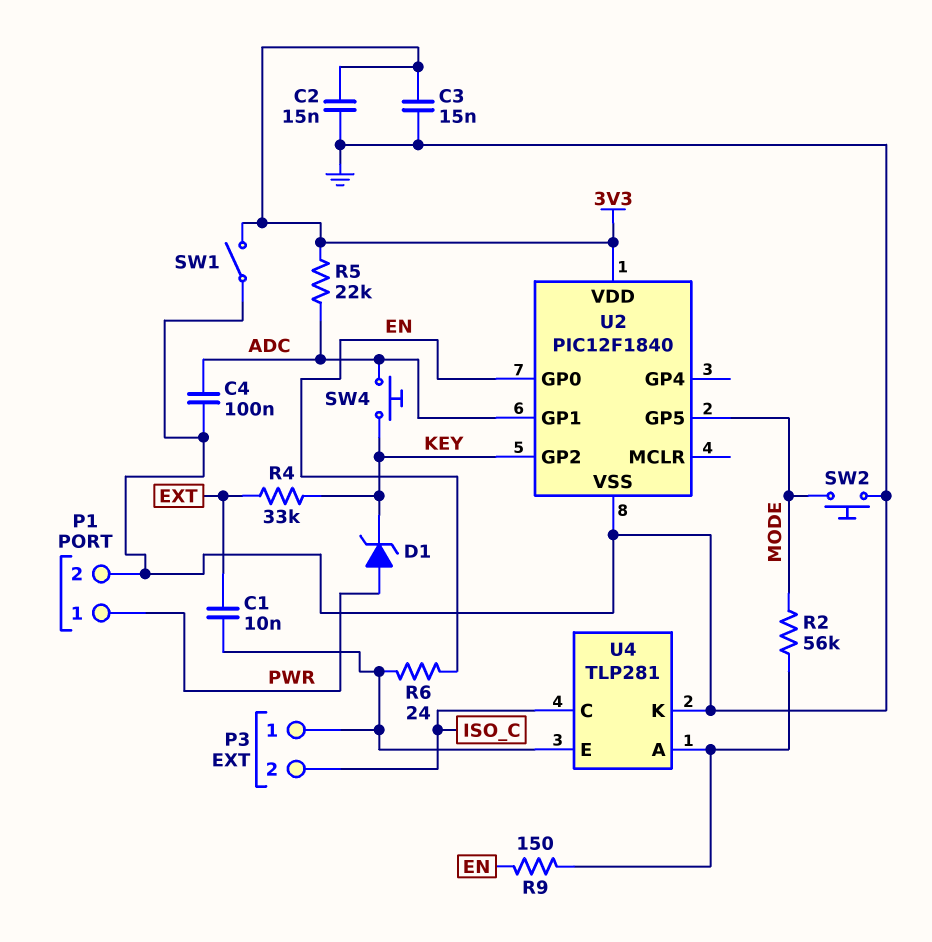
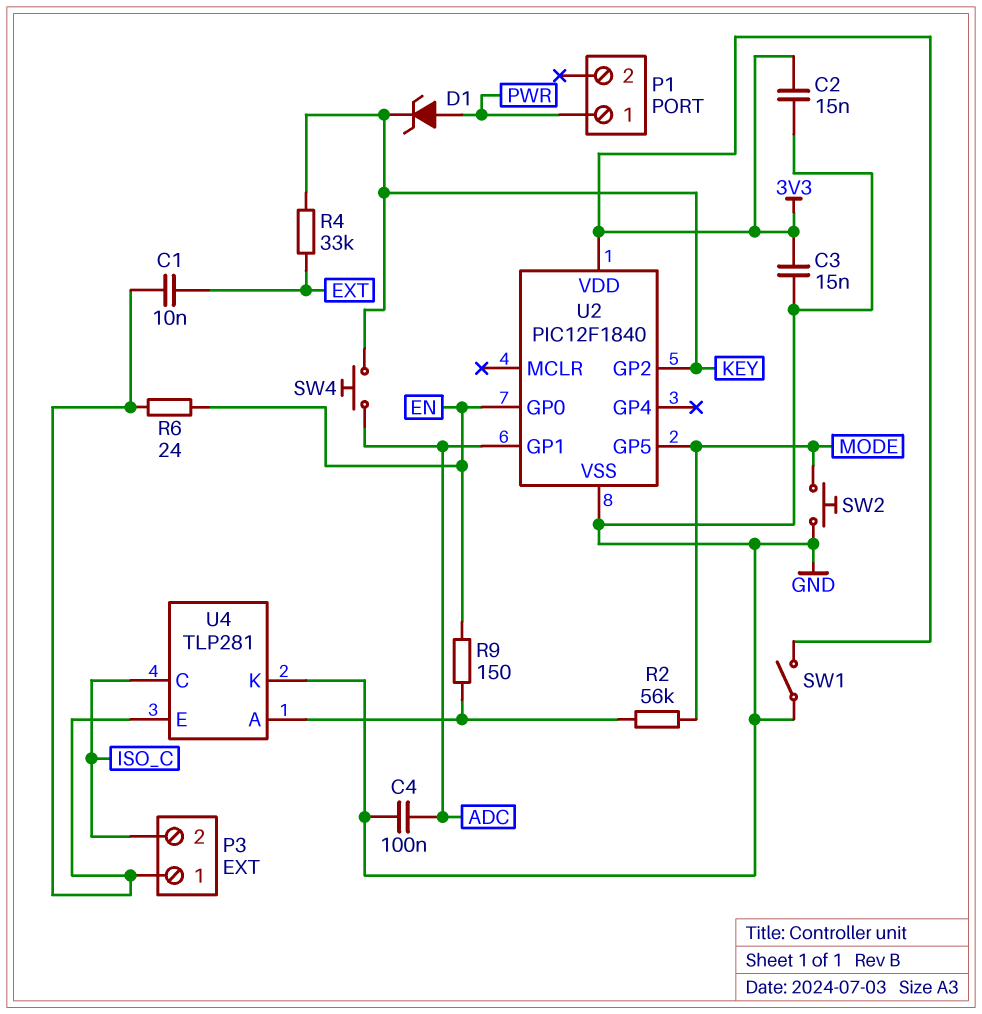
P1 pin 2: GND -> none
R5: 22k (3V3, ADC) -> none

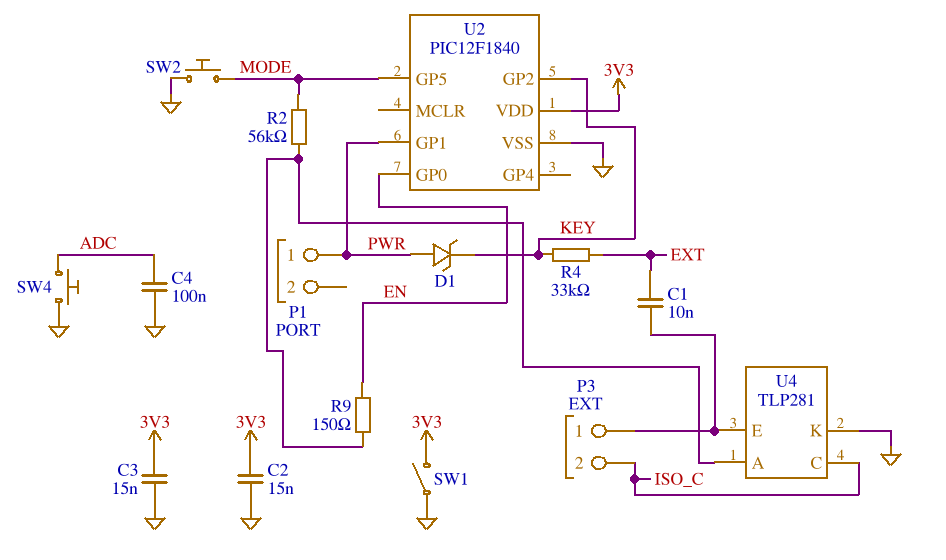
R6: 24 (EN, P3/1) -> none
SW4: button (ADC, KEY) -> button (ADC, GND)
U2 pin GP1: ADC -> PWR

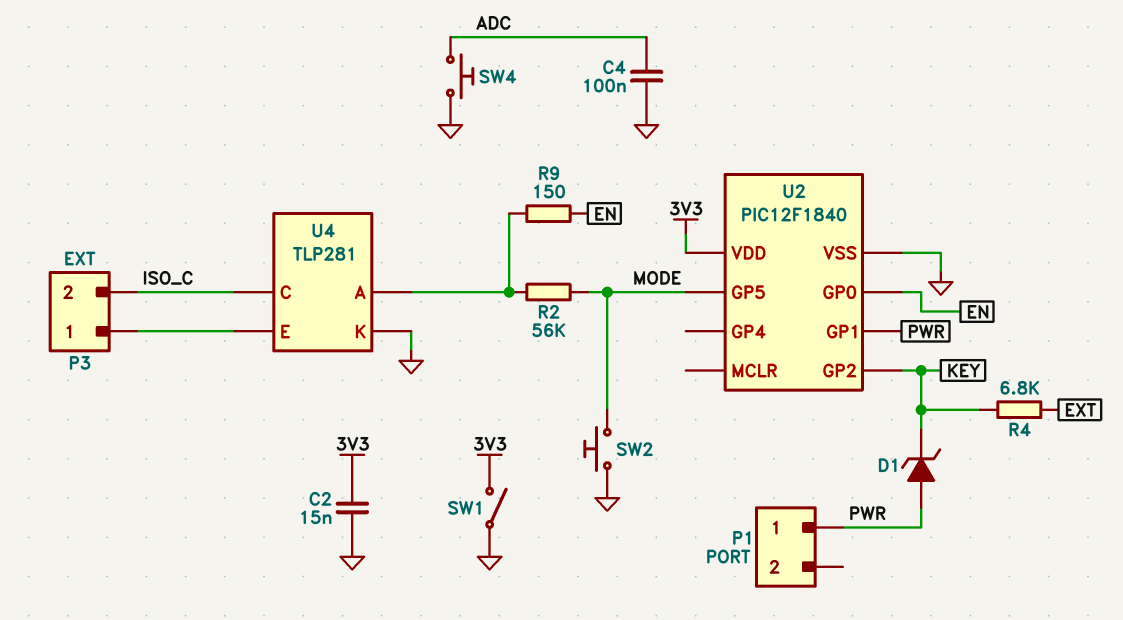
C1: 10nF (EXT, P3/1) -> none
C3: 15nF (3V3, GND) -> none
R4: 33k (EXT, KEY) -> 6.8k (EXT, KEY)

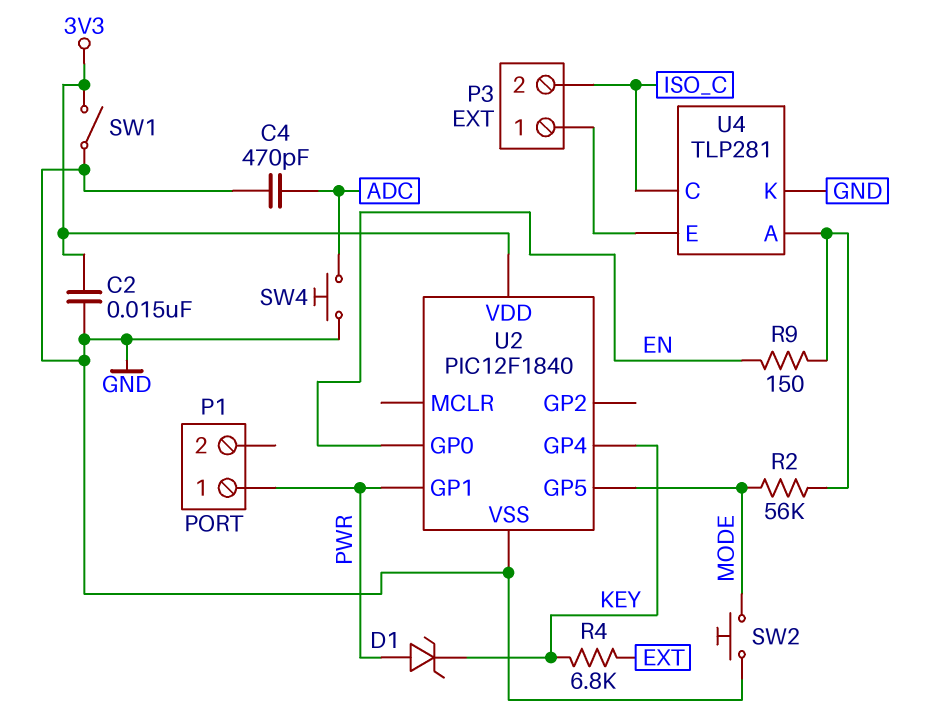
C4: 100nF (ADC, GND) -> 470pF (ADC, GND)
U2 pin GP2: KEY -> none
U2 pin GP4: none -> KEY

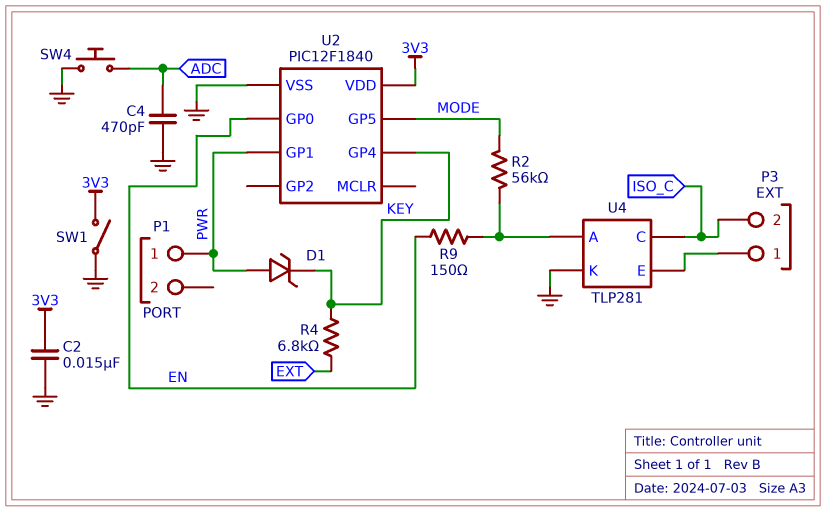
SW2: button (GND, MODE) -> none

